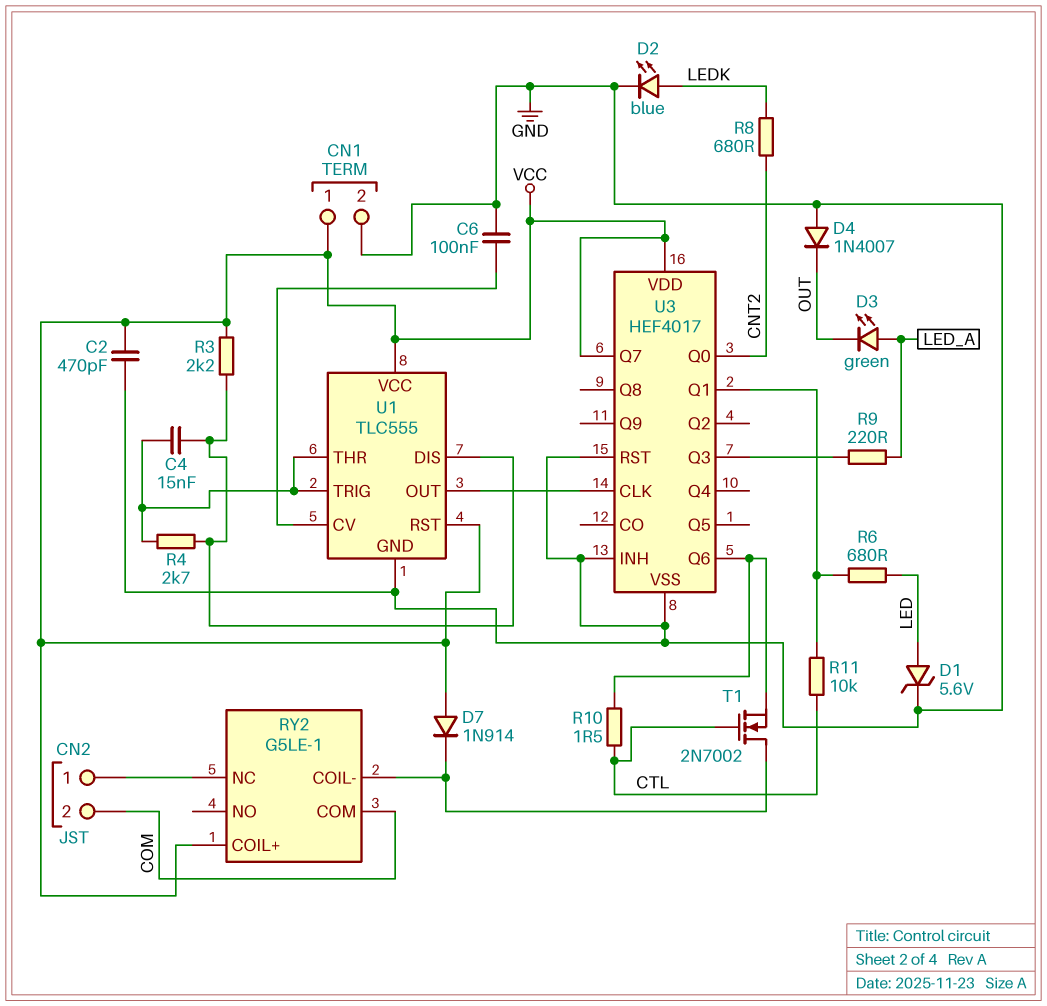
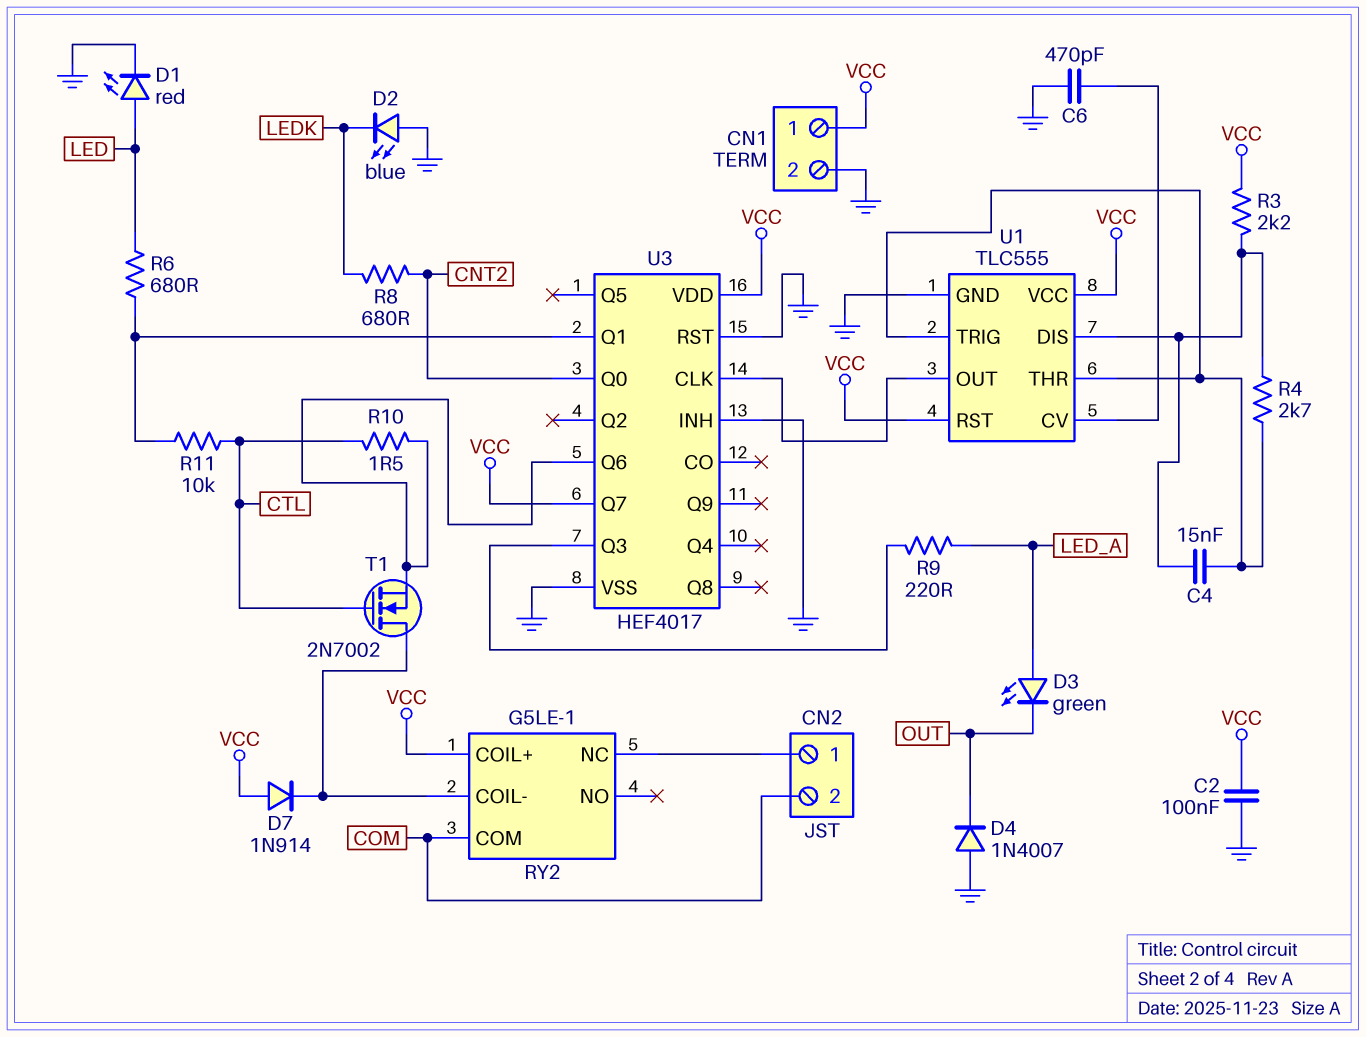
C2: 470pF (GND, VCC) -> 100nF (GND, VCC)
C6: 100nF (GND, U1/CV) -> 470pF (GND, U1/CV)
D1: zener 5.6V (A LED, K GND) -> LED red (A LED, K GND)
D2: LED blue (A LEDK, K GND) -> LED blue (A GND, K LEDK)

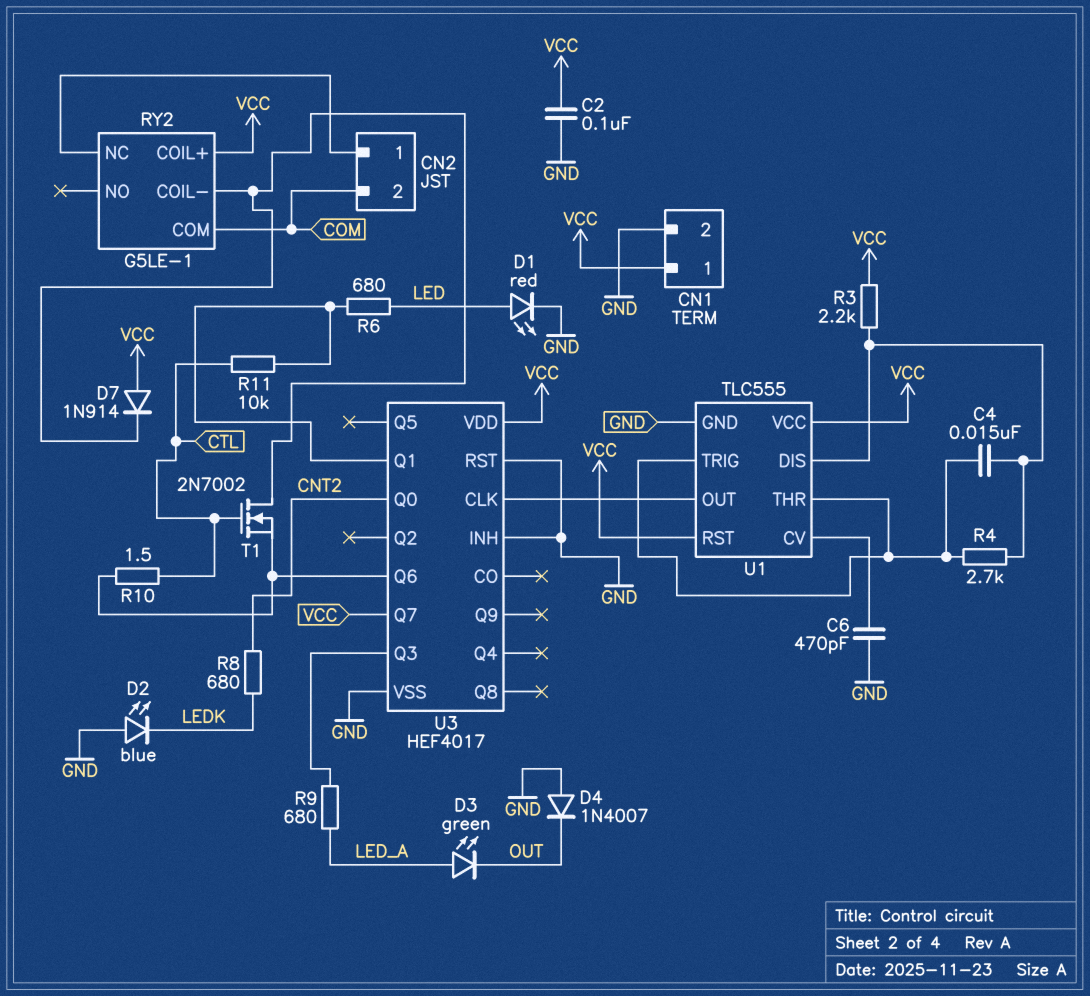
R9: 220 (LED_A, U3/Q3) -> 680 (LED_A, U3/Q3)

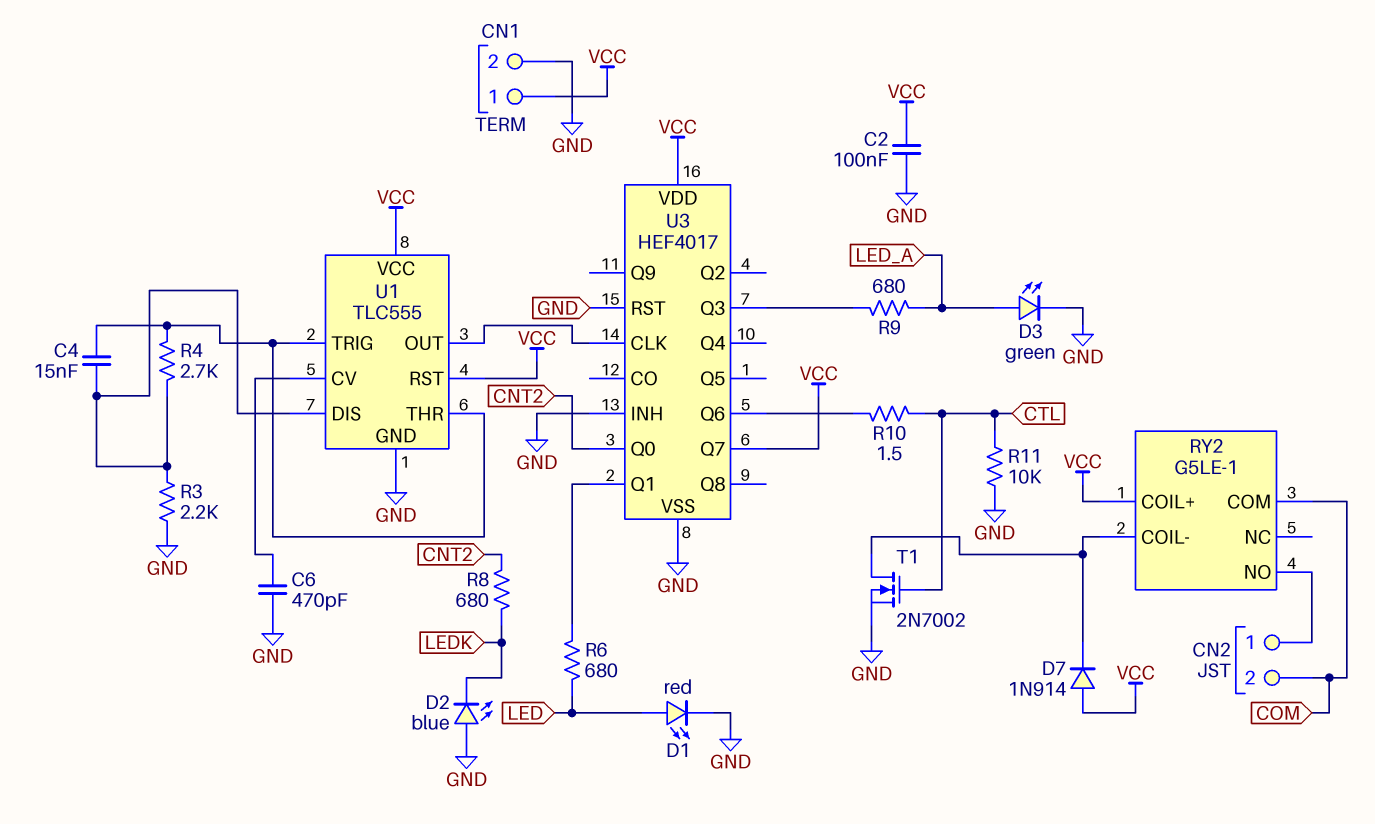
D3: LED green (A LED_A, K OUT) -> LED green (A LED_A, K GND)
D4: diode 1N4007 (A GND, K OUT) -> none
R3: 2.2k (U1/DIS, VCC) -> 2.2k (GND, U1/DIS)
R11: 10k (CTL, U3/Q1) -> 10k (CTL, GND)
RY2 pin NC: CN2/1 -> none
RY2 pin NO: none -> CN2/1
T1: NMOS 2N7002 (G CTL, D RY2/COIL-, S U3/Q6) -> NMOS 2N7002 (G CTL, D RY2/COIL-, S GND)

